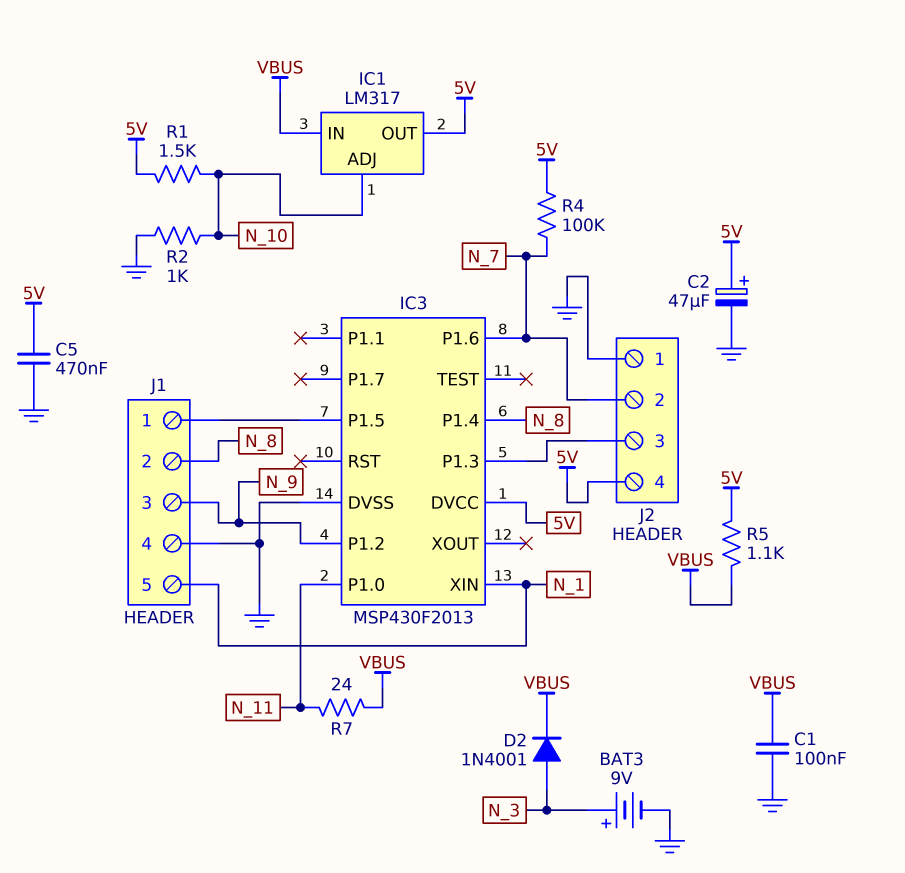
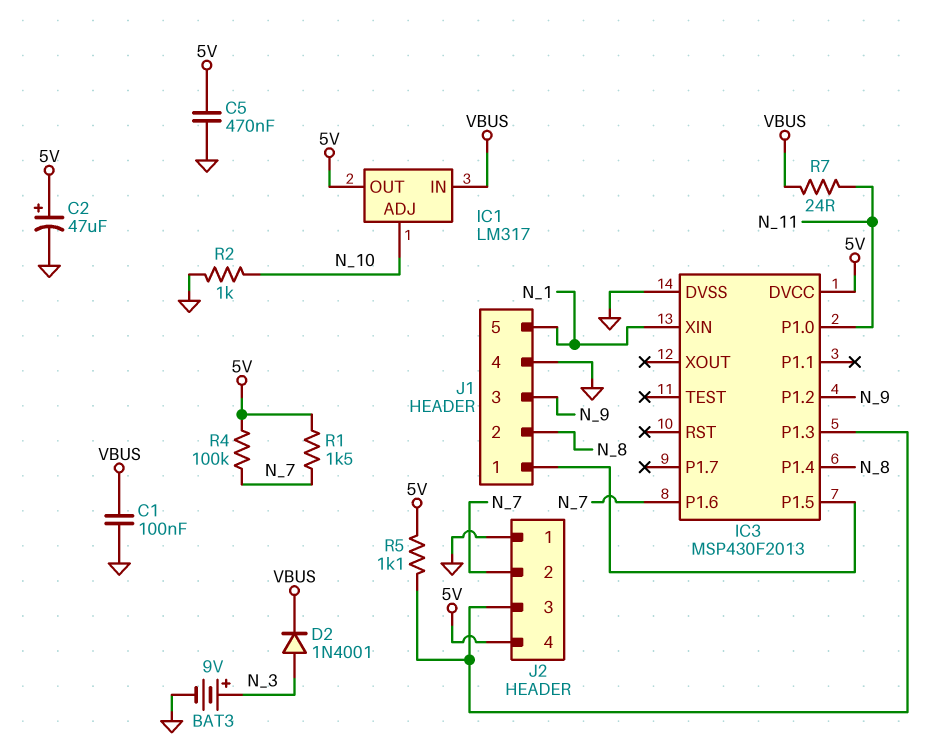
R1: 1.5k (5V, N_10) -> 1.5k (5V, N_7)
R5: 1.1k (5V, VBUS) -> 1.1k (5V, IC3/P1.3)

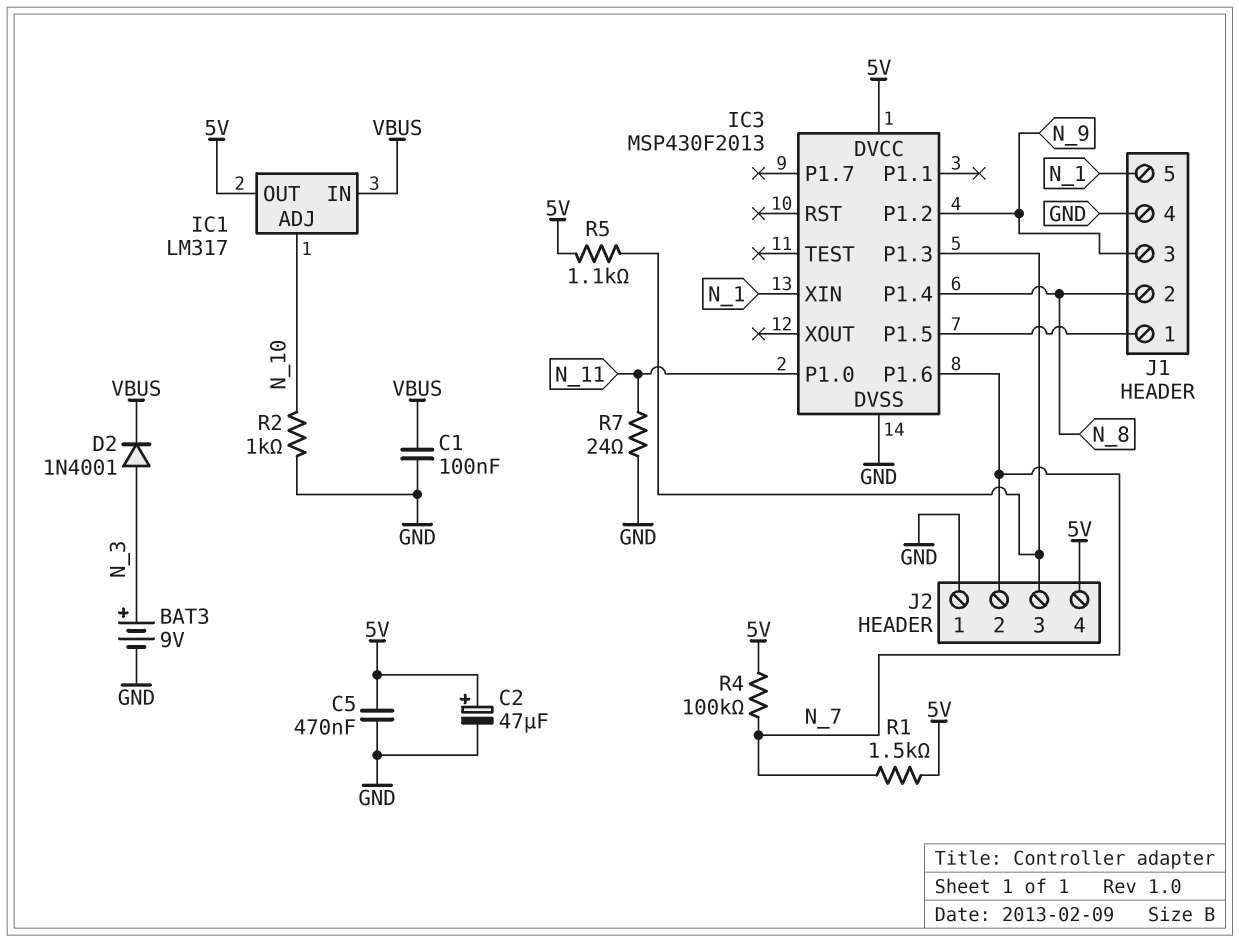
R7: 24 (N_11, VBUS) -> 24 (GND, N_11)

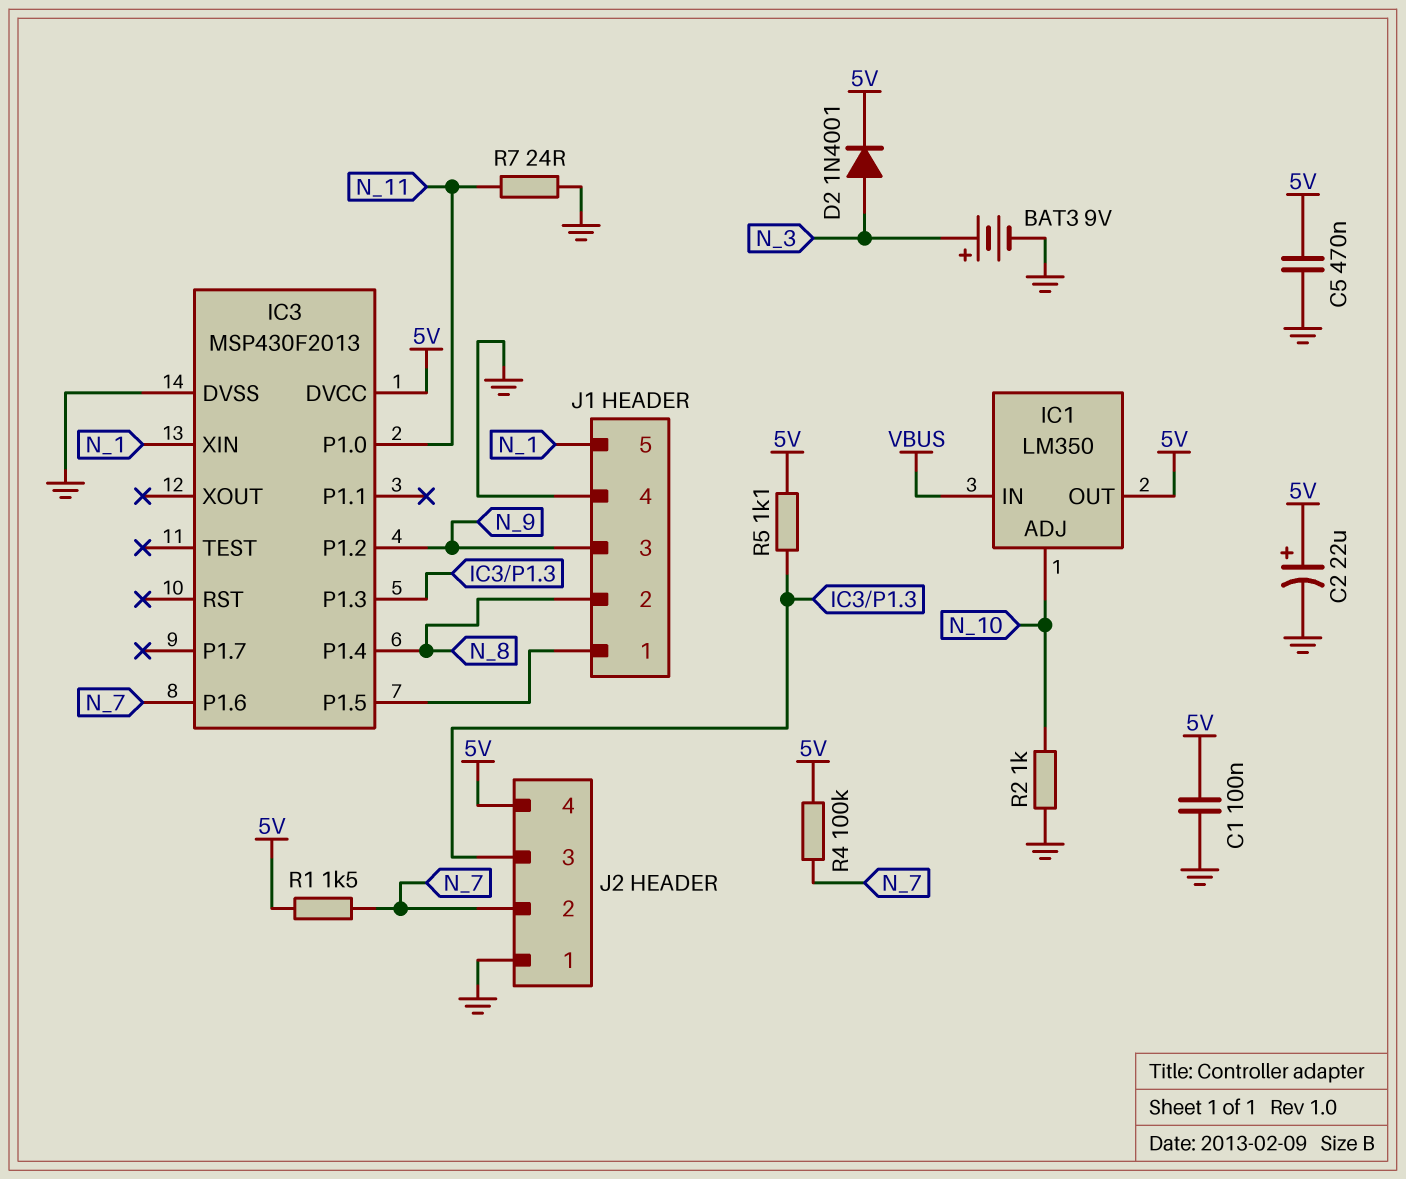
C1: 100nF (GND, VBUS) -> 100nF (5V, GND)
C2: 47uF (plus 5V, minus GND) -> 22uF (plus 5V, minus GND)
D2: diode 1N4001 (A N_3, K VBUS) -> diode 1N4001 (A N_3, K 5V)
IC1: LM317 -> LM350

